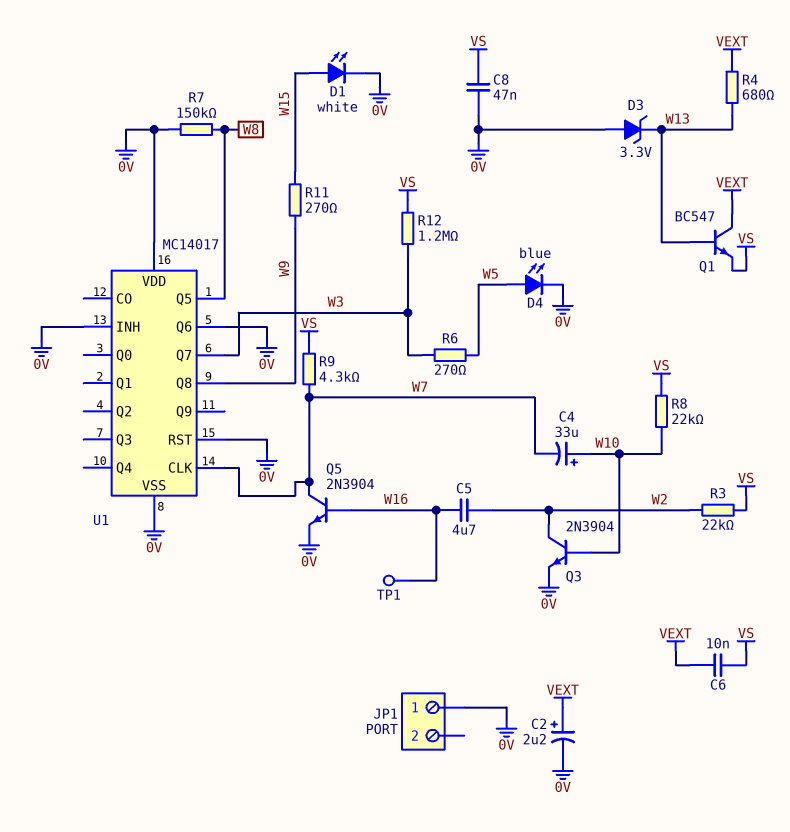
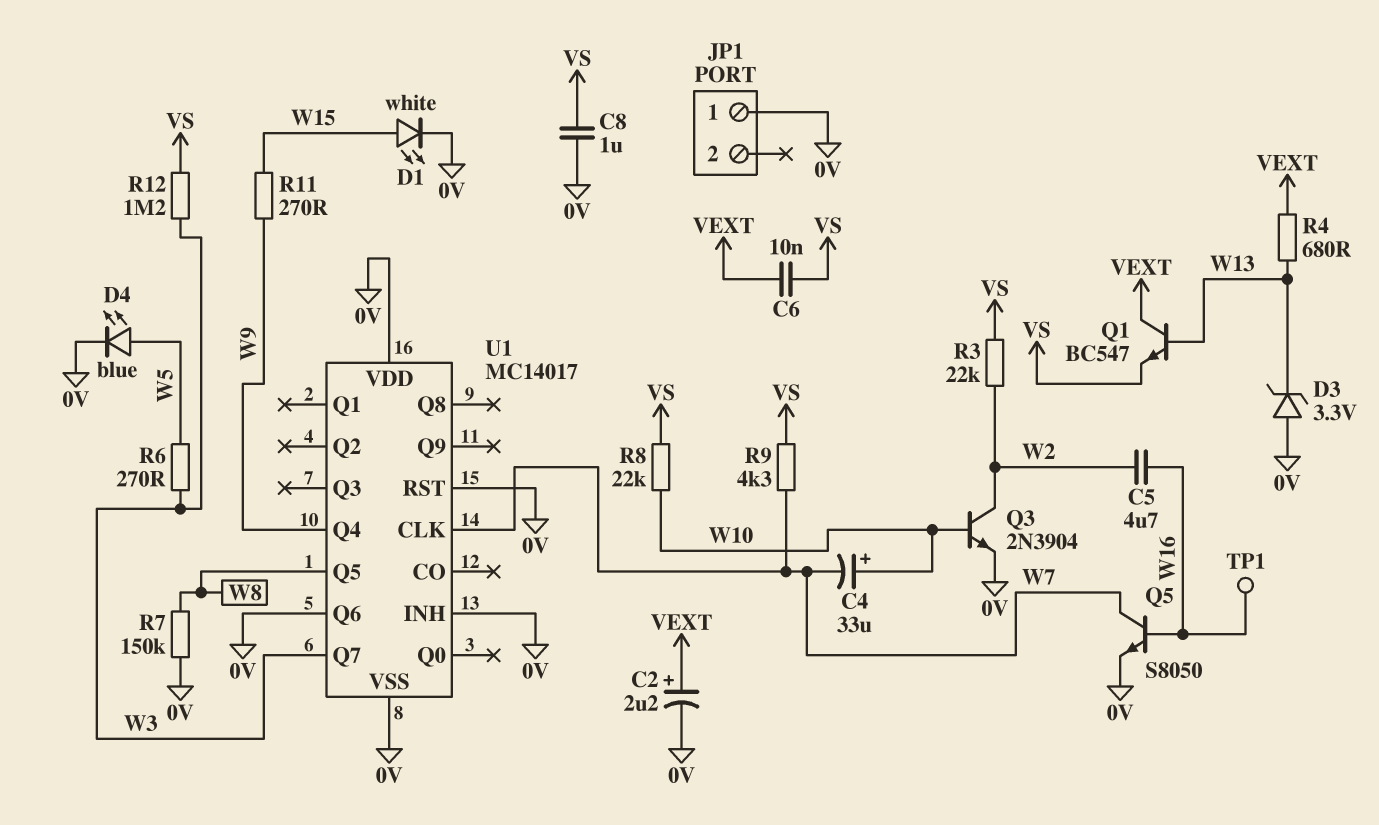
C8: 47nF (0V, VS) -> 1uF (0V, VS)
Q5: NPN 2N3904 (B W16, C W7, E 0V) -> NPN S8050 (B W16, C W7, E 0V)
U1 pin Q4: none -> W9
U1 pin Q8: W9 -> none

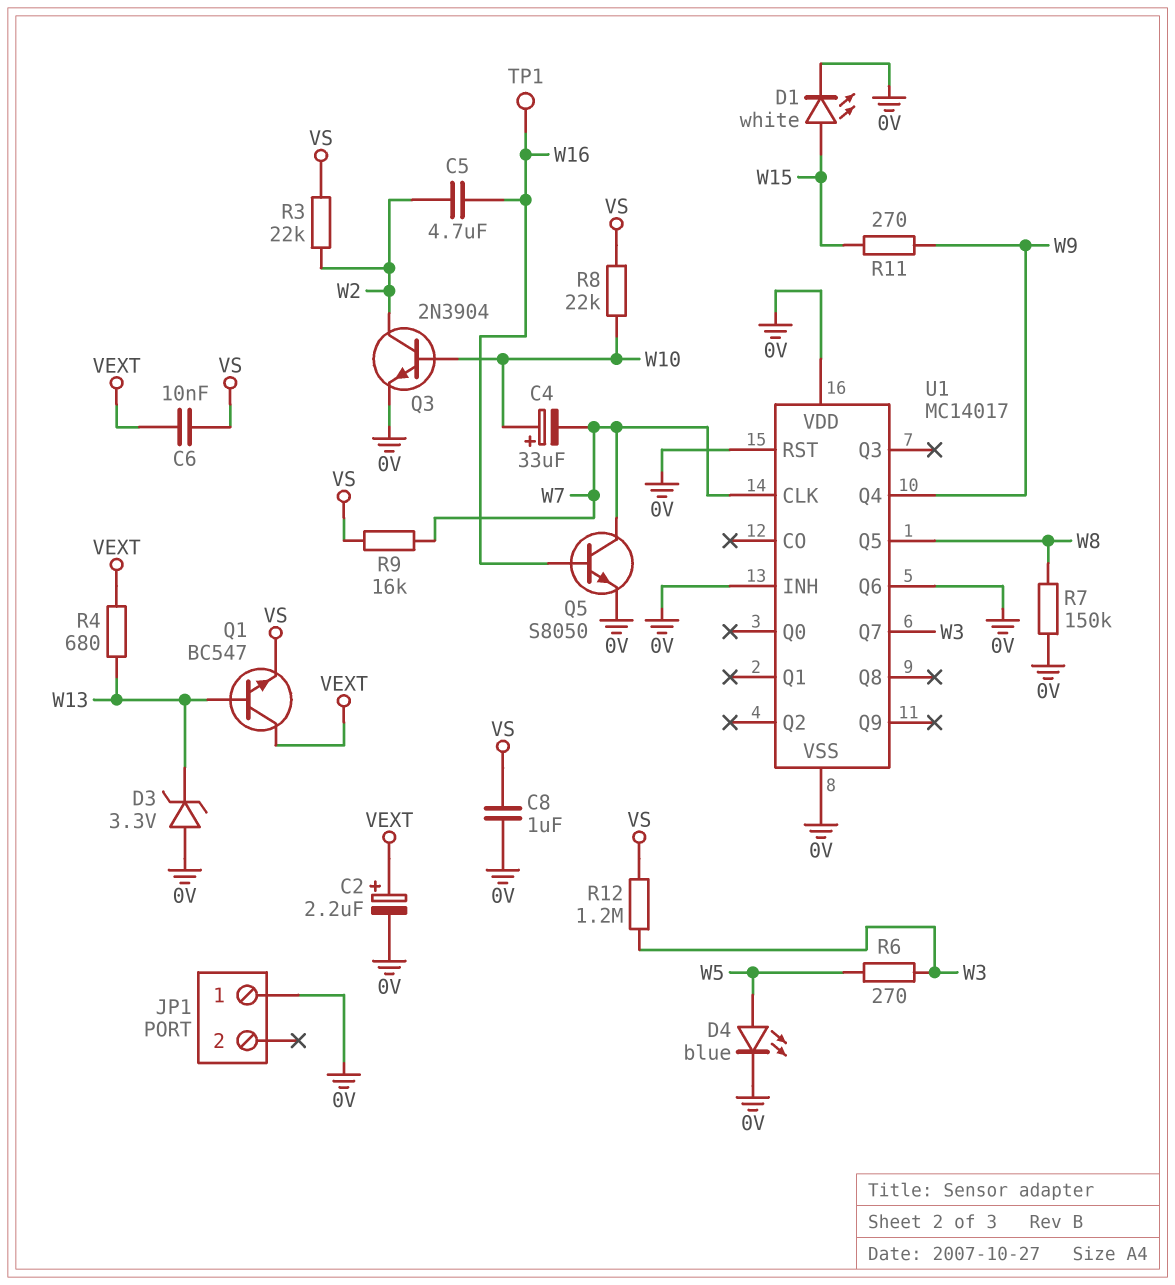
R9: 4.3k (VS, W7) -> 16k (VS, W7)

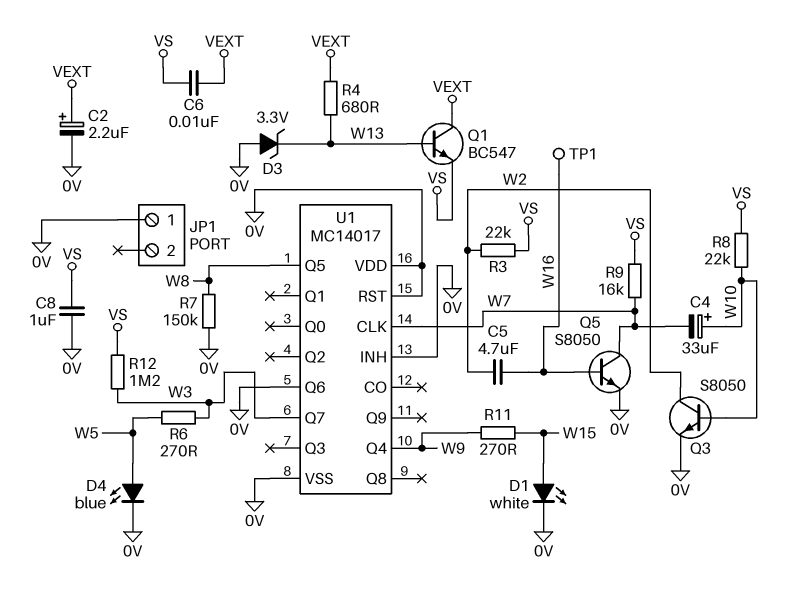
Q3: NPN 2N3904 (B W10, C W2, E 0V) -> NPN S8050 (B W10, C W2, E 0V)

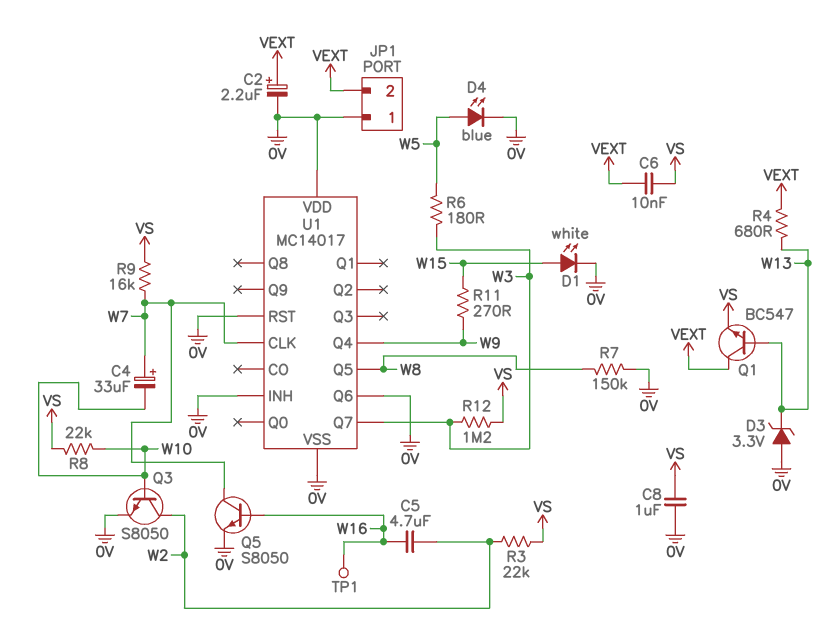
C4: 33uF (plus W10, minus W7) -> 33uF (plus W7, minus W10)
JP1 pin 2: none -> VEXT
R6: 270 (W3, W5) -> 180 (W3, W5)

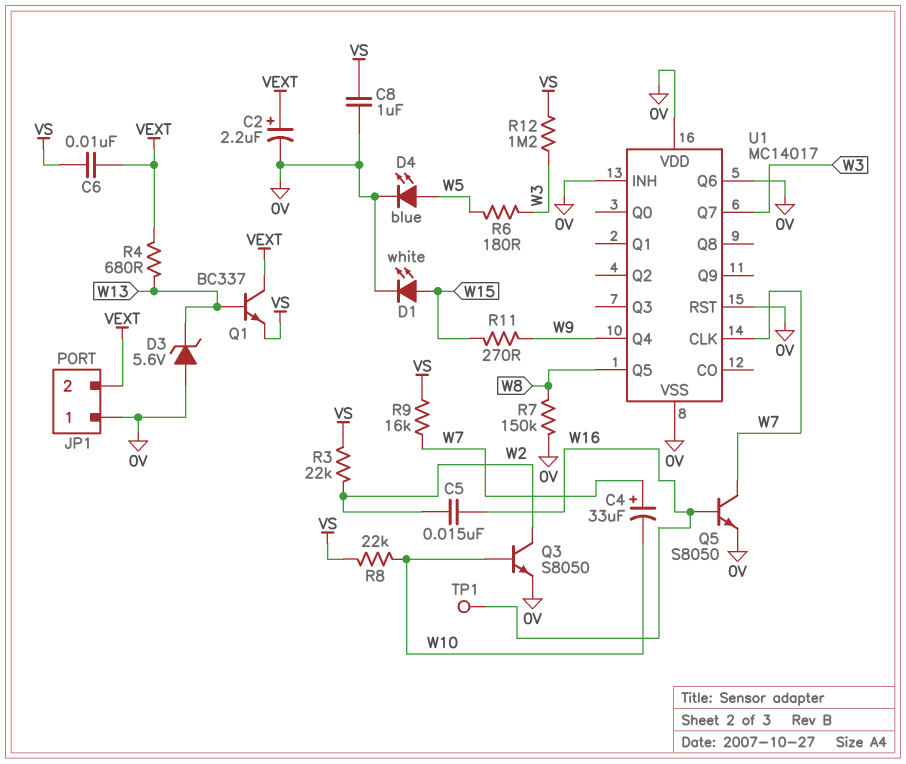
C5: 4.7uF (W2, W16) -> 15nF (W2, W16)
D3: zener 3.3V (A 0V, K W13) -> zener 5.6V (A 0V, K W13)
Q1: NPN BC547 (B W13, C VEXT, E VS) -> NPN BC337 (B W13, C VEXT, E VS)

